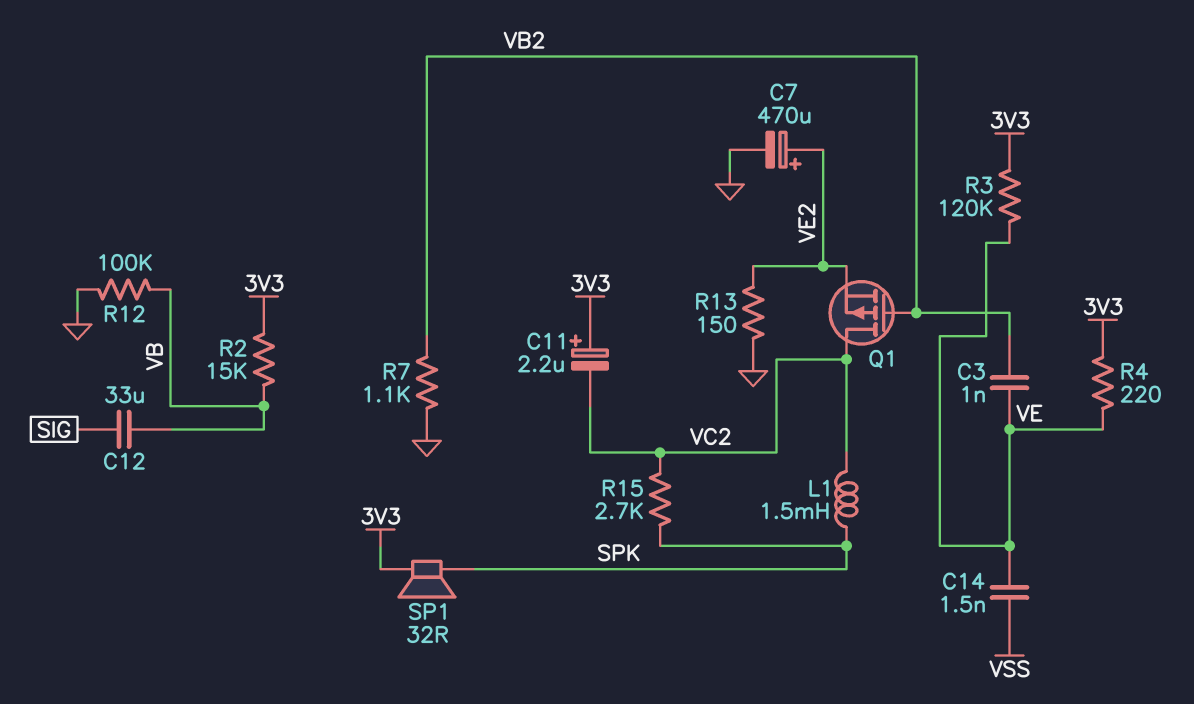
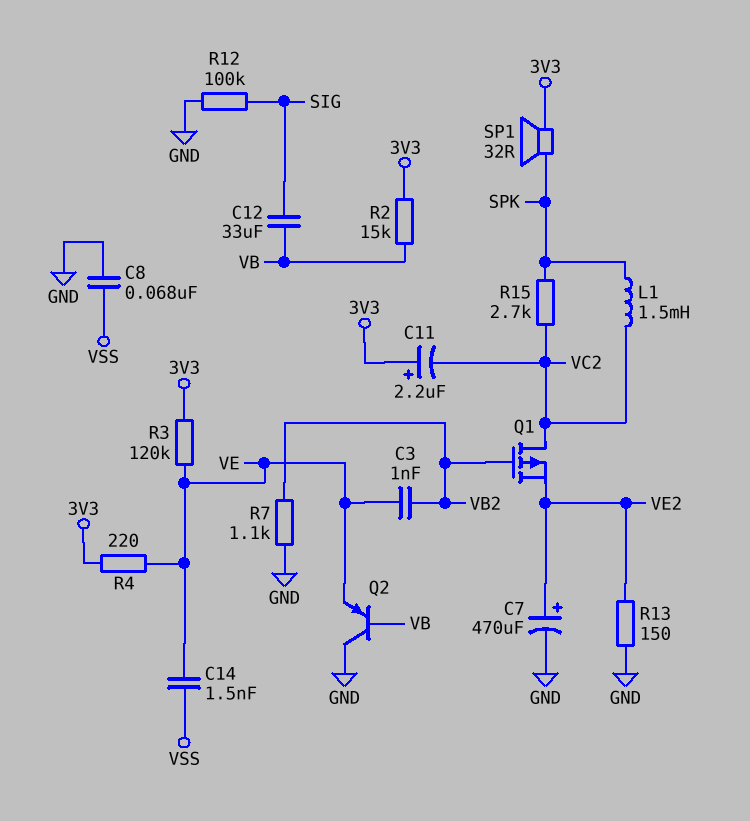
C8: none -> 68nF (GND, VSS)
Q2: none -> PNP (B VB, C GND, E VE)
R12: 100k (GND, VB) -> 100k (GND, SIG)

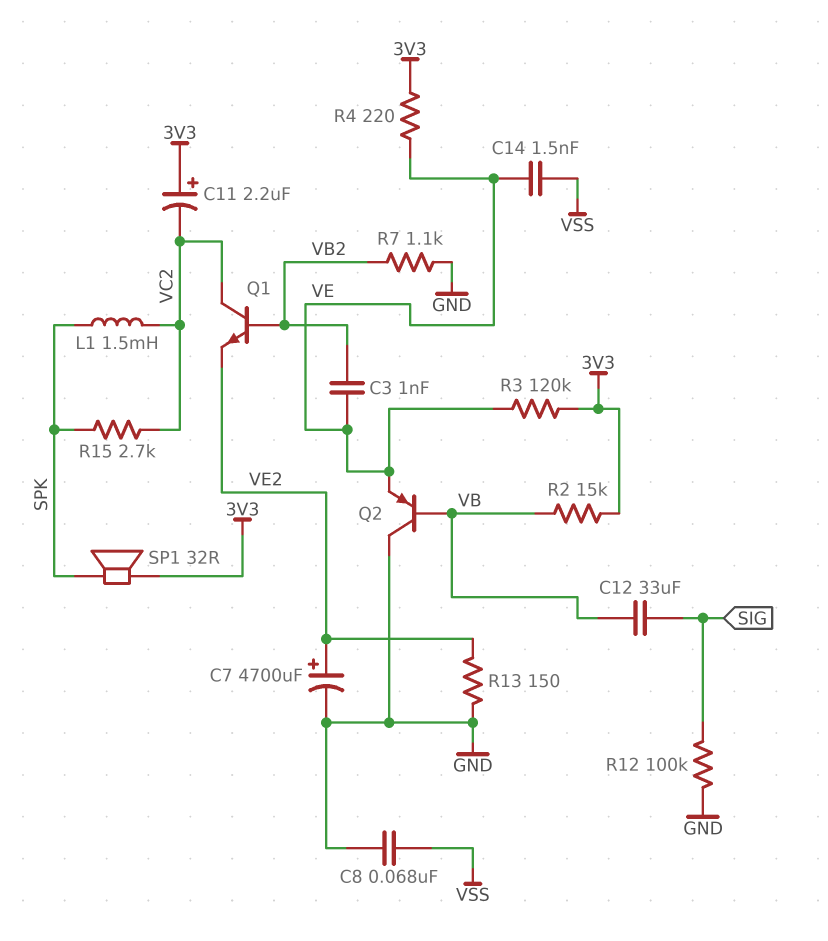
C7: 470uF (plus VE2, minus GND) -> 4700uF (plus VE2, minus GND)
Q1: PMOS (G VB2, D VC2, S VE2) -> NPN (B VB2, C VC2, E VE2)

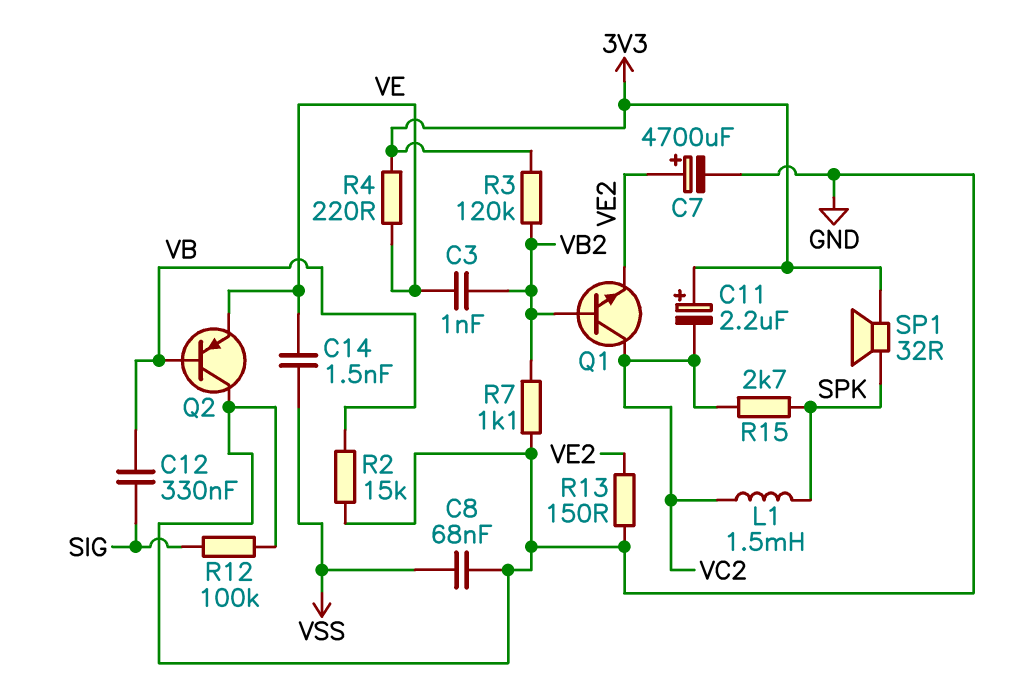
C12: 33uF (SIG, VB) -> 330nF (SIG, VB)
R2: 15k (3V3, VB) -> 15k (GND, VB)
R3: 120k (3V3, VE) -> 120k (3V3, VB2)

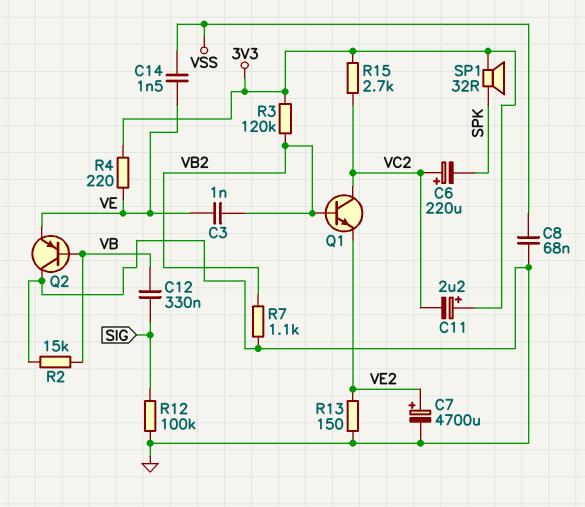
C6: none -> 220uF (plus VC2, minus SPK)
L1: 1.5mH (SPK, VC2) -> none
R15: 2.7k (SPK, VC2) -> 2.7k (3V3, VC2)

